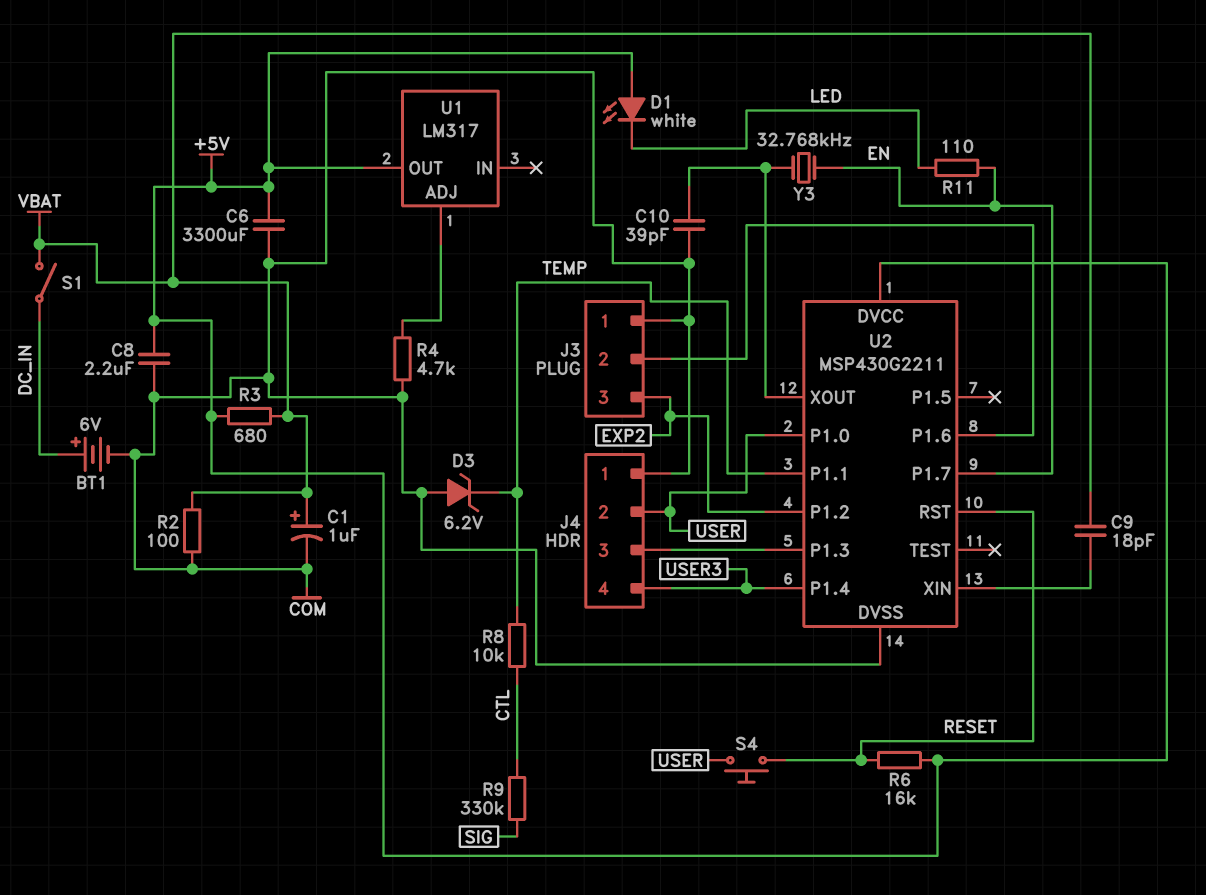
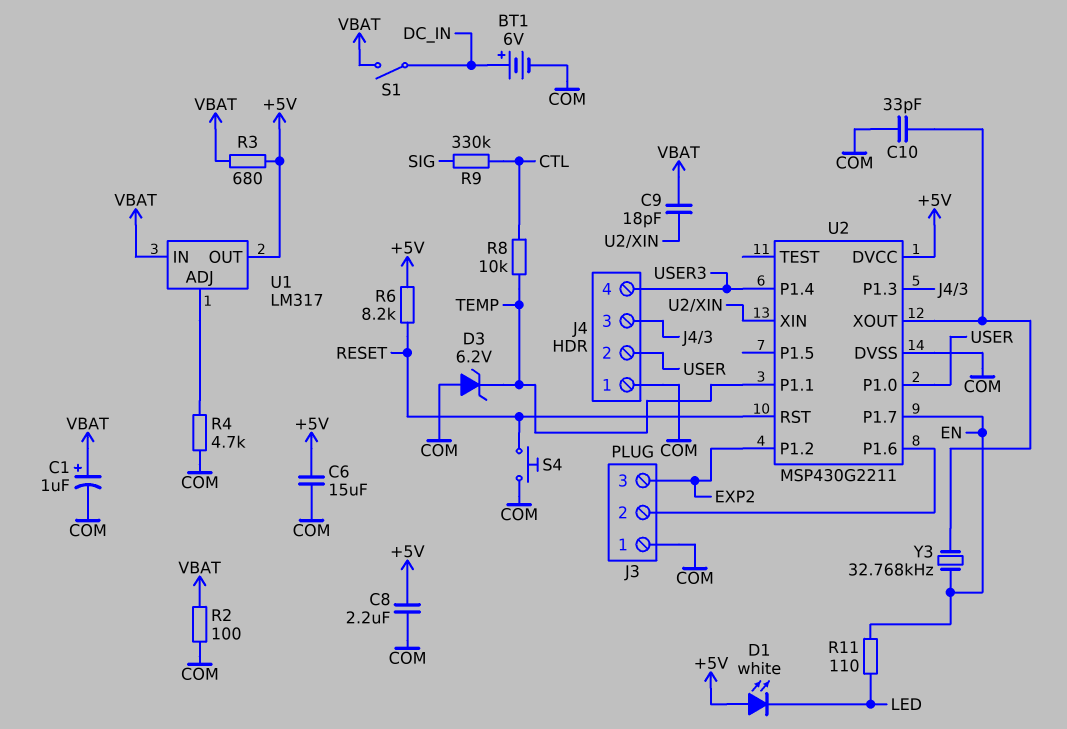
C6: 3300uF (+5V, COM) -> 15uF (+5V, COM)
C10: 39pF (COM, U2/XOUT) -> 33pF (COM, U2/XOUT)
R6: 16k (+5V, RESET) -> 8.2k (+5V, RESET)
S4: button (RESET, USER) -> button (COM, RESET)
U1 pin IN: none -> VBAT

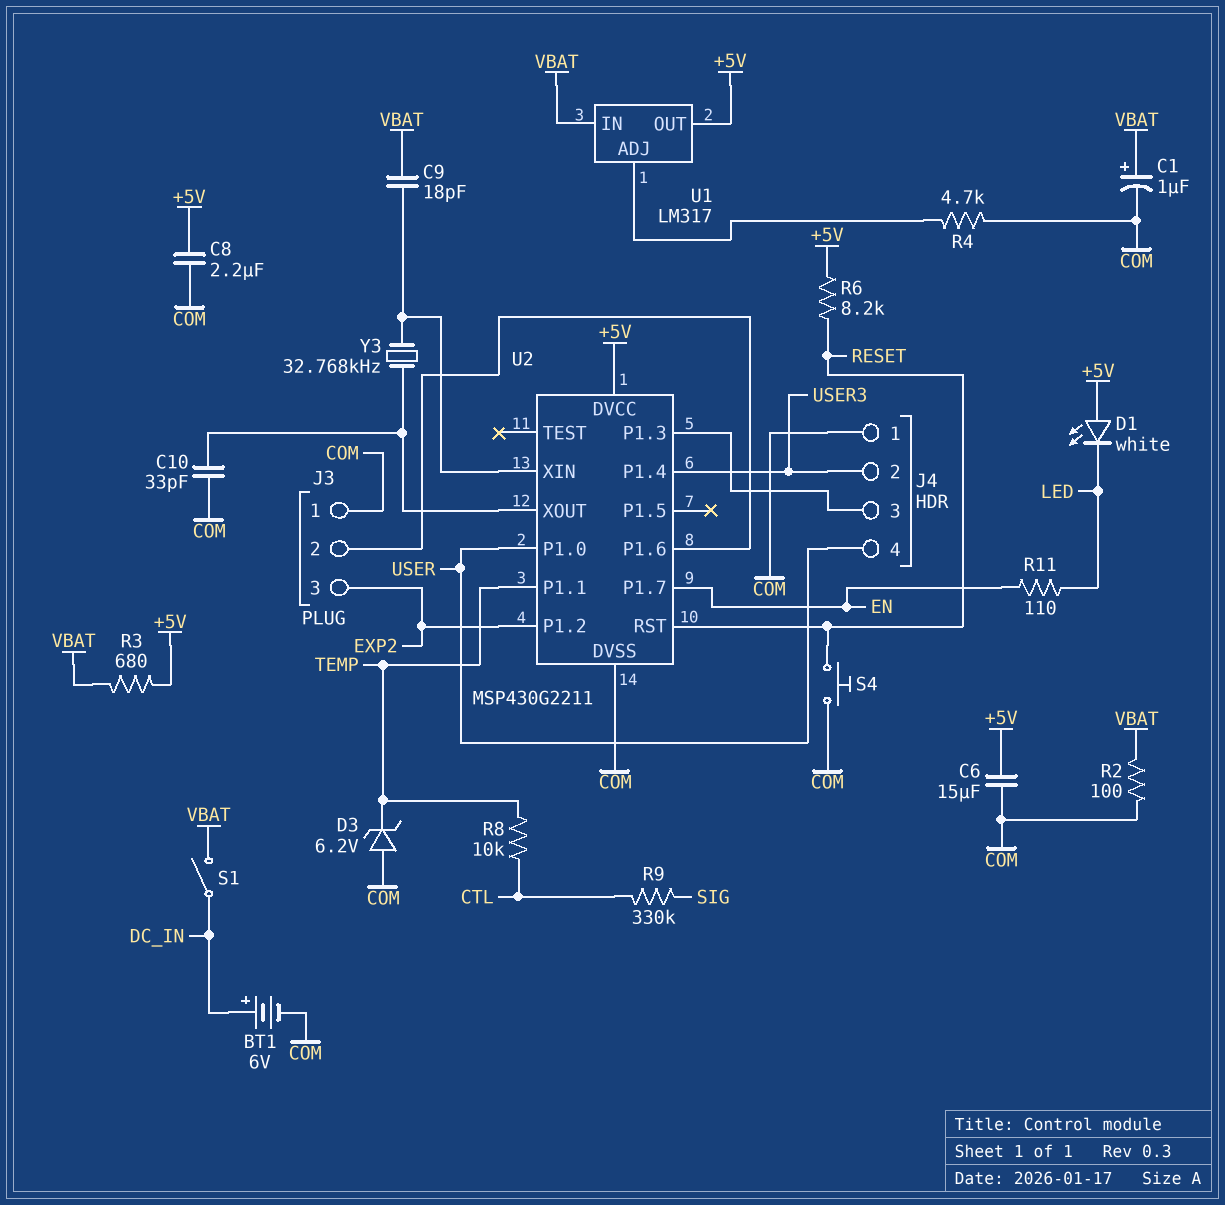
J4 pin 2: USER -> USER3
J4 pin 4: USER3 -> USER
Y3: 32.768kHz (EN, U2/XOUT) -> 32.768kHz (U2/XIN, U2/XOUT)

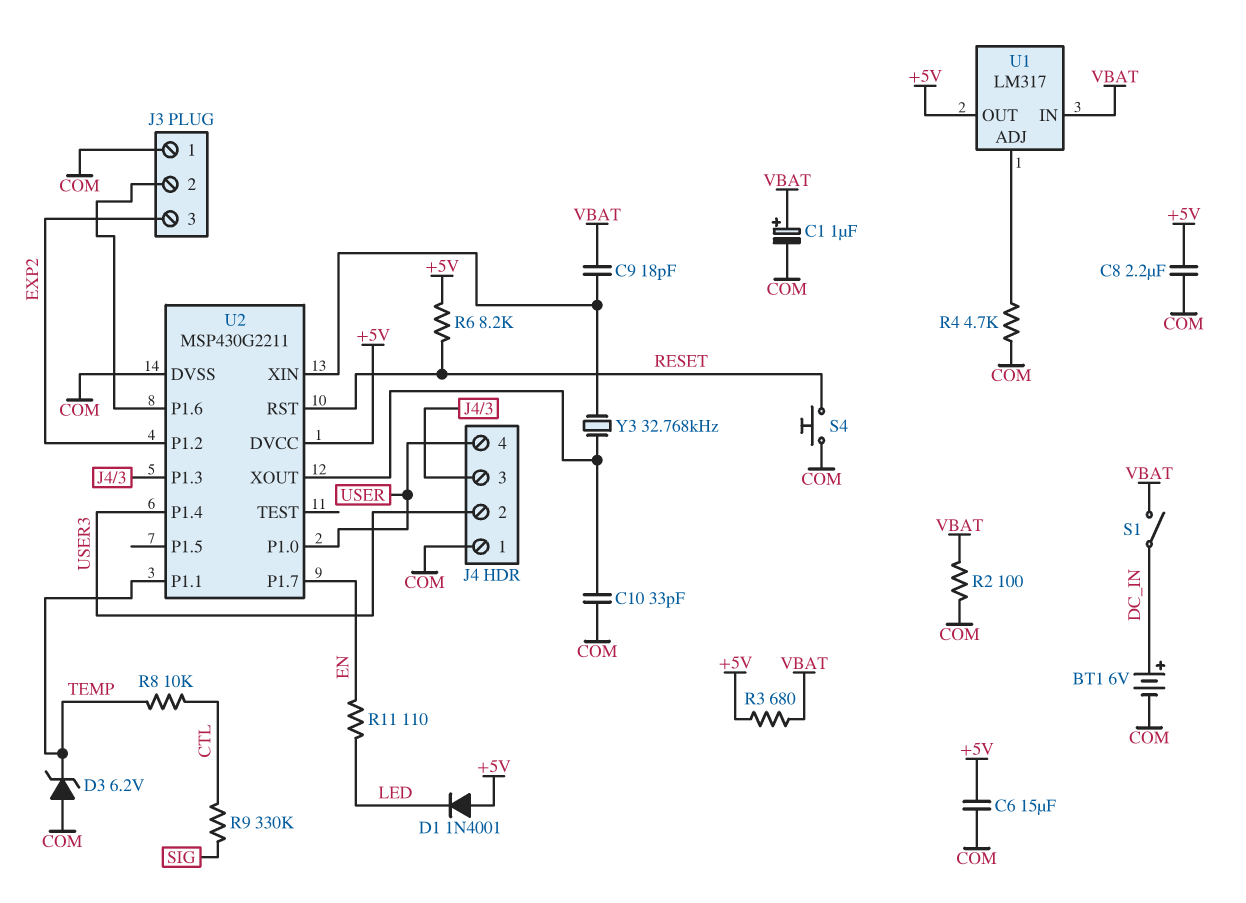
D1: LED white (A +5V, K LED) -> diode 1N4001 (A +5V, K LED)

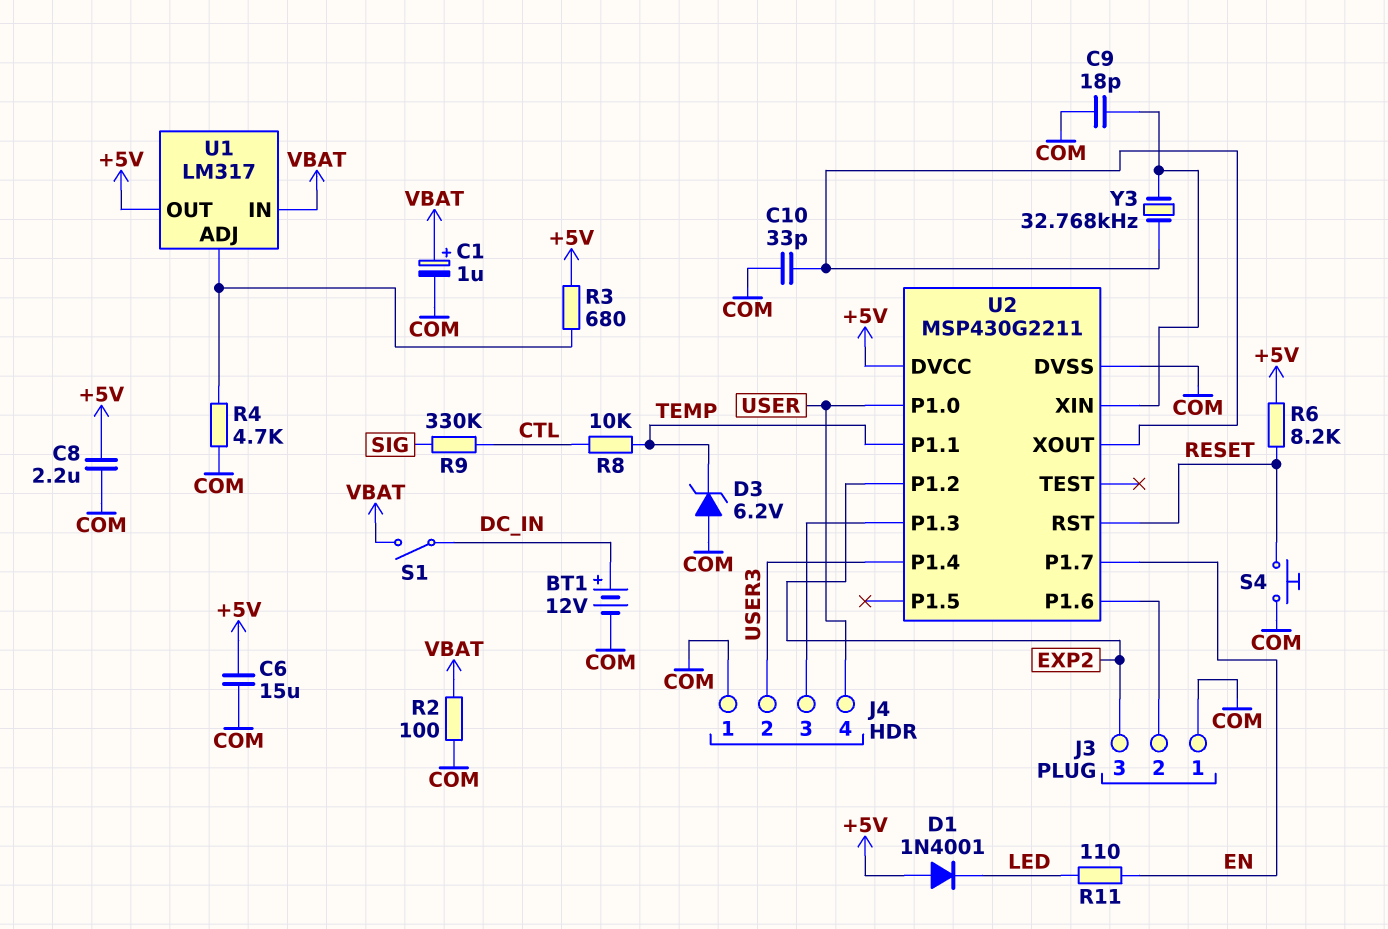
BT1: 6V (plus DC_IN, minus COM) -> 12V (plus DC_IN, minus COM)
C9: 18pF (U2/XIN, VBAT) -> 18pF (COM, U2/XIN)
R3: 680 (+5V, VBAT) -> 680 (+5V, U1/ADJ)

